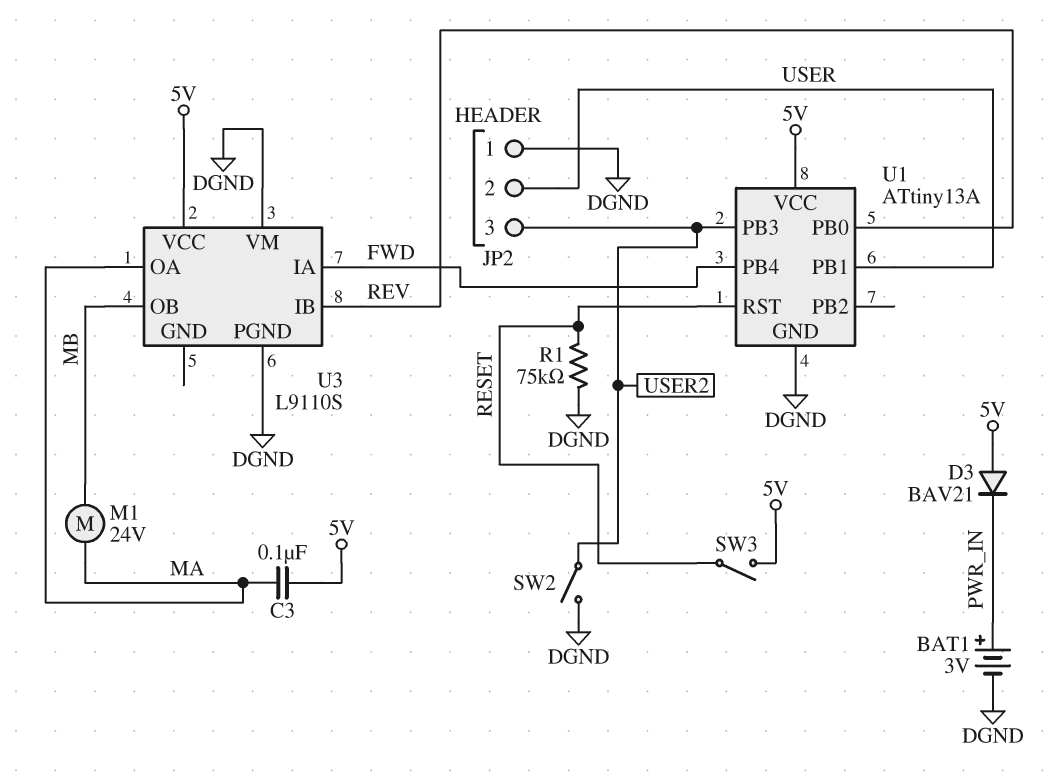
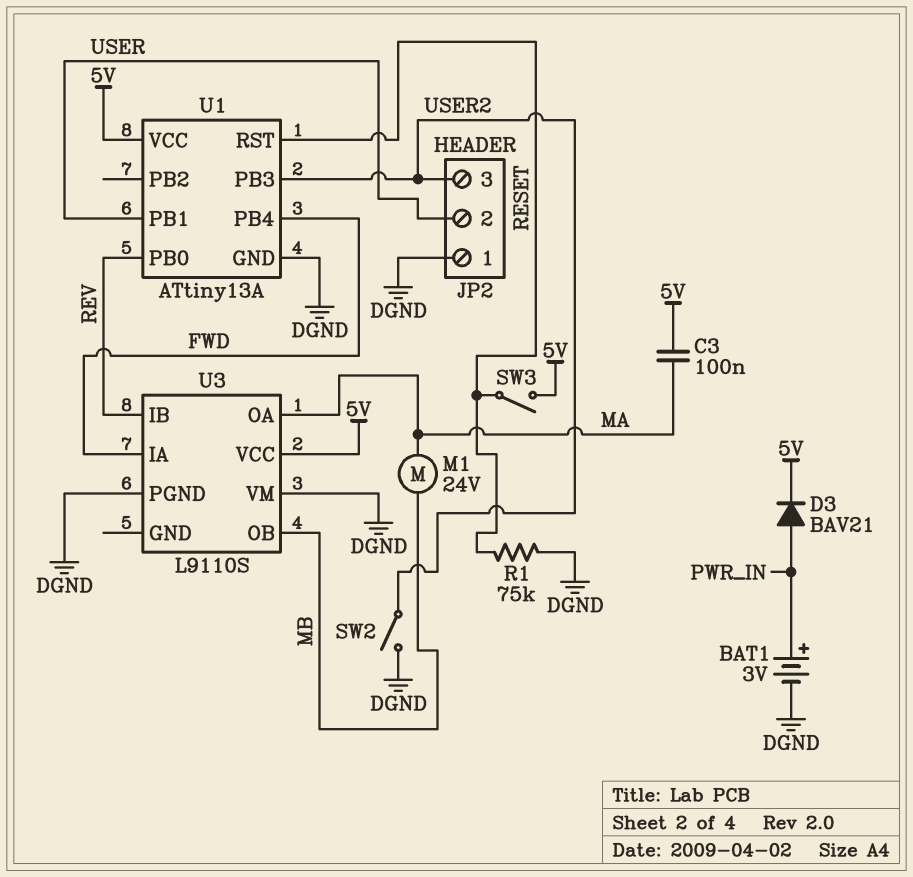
D3: diode BAV21 (A 5V, K PWR_IN) -> diode BAV21 (A PWR_IN, K 5V)

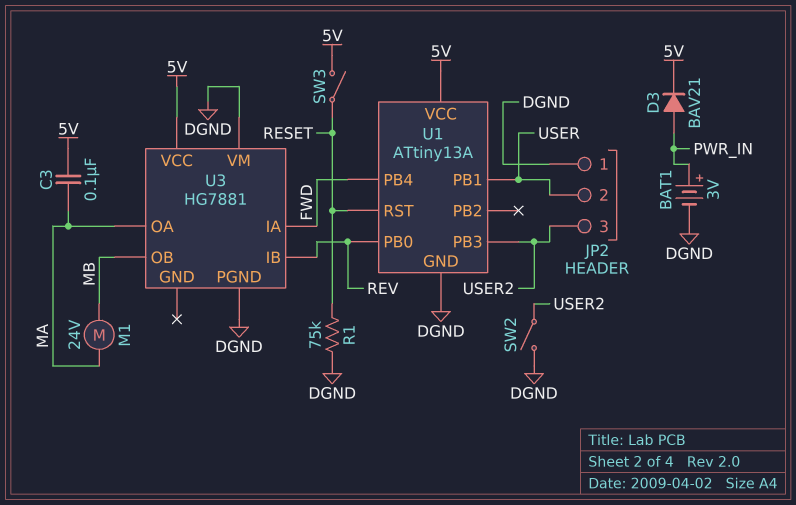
U3: L9110S -> HG7881

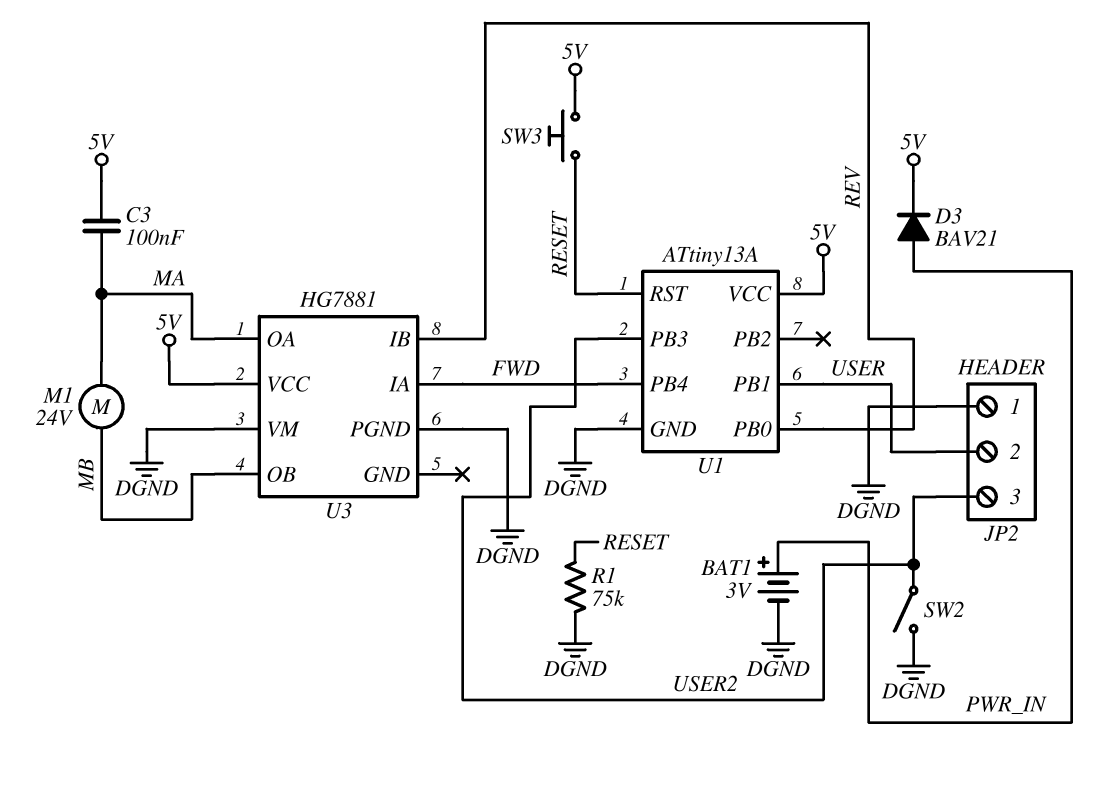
SW3: switch (5V, RESET) -> button (5V, RESET)

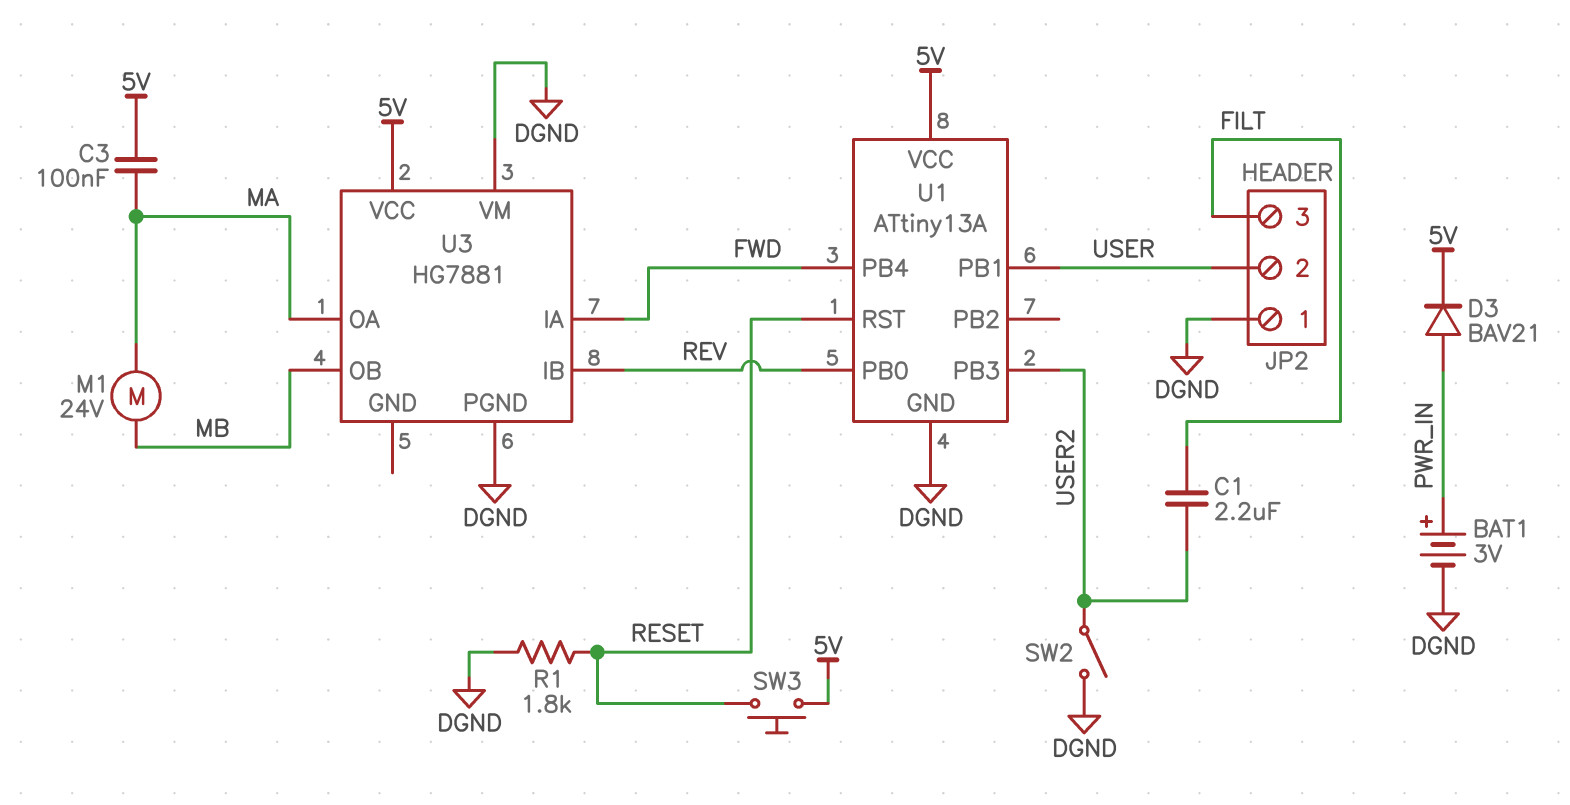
C1: none -> 2.2uF (FILT, USER2)
JP2 pin 3: USER2 -> FILT
R1: 75k (DGND, RESET) -> 1.8k (DGND, RESET)

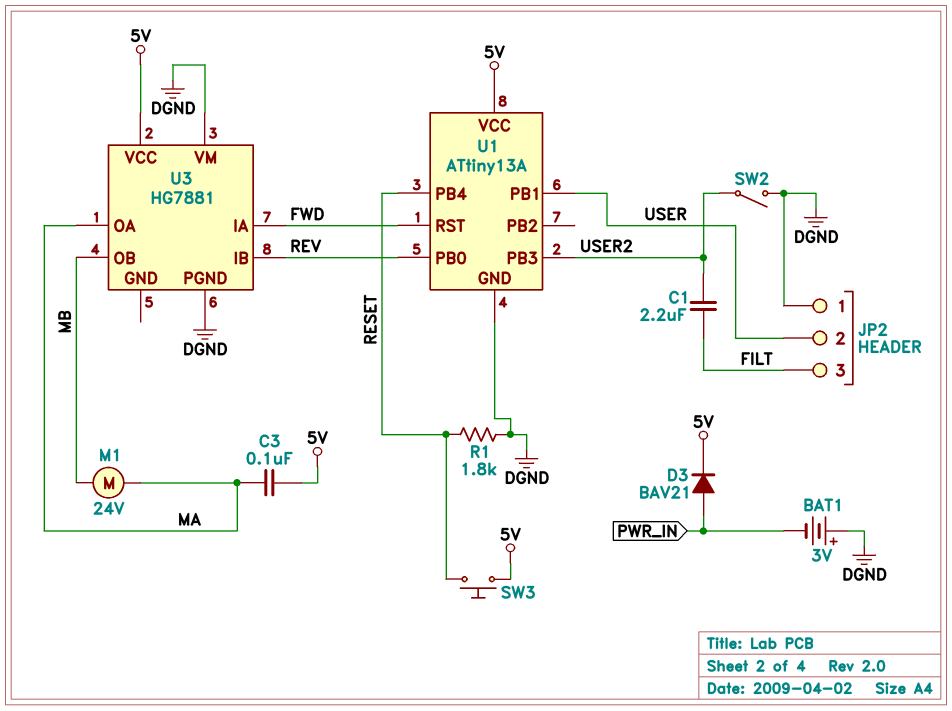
BAT1: 3V (plus PWR_IN, minus DGND) -> 3V (plus DGND, minus PWR_IN)
U1 pin PB4: FWD -> RESET
U1 pin RST: RESET -> FWD

